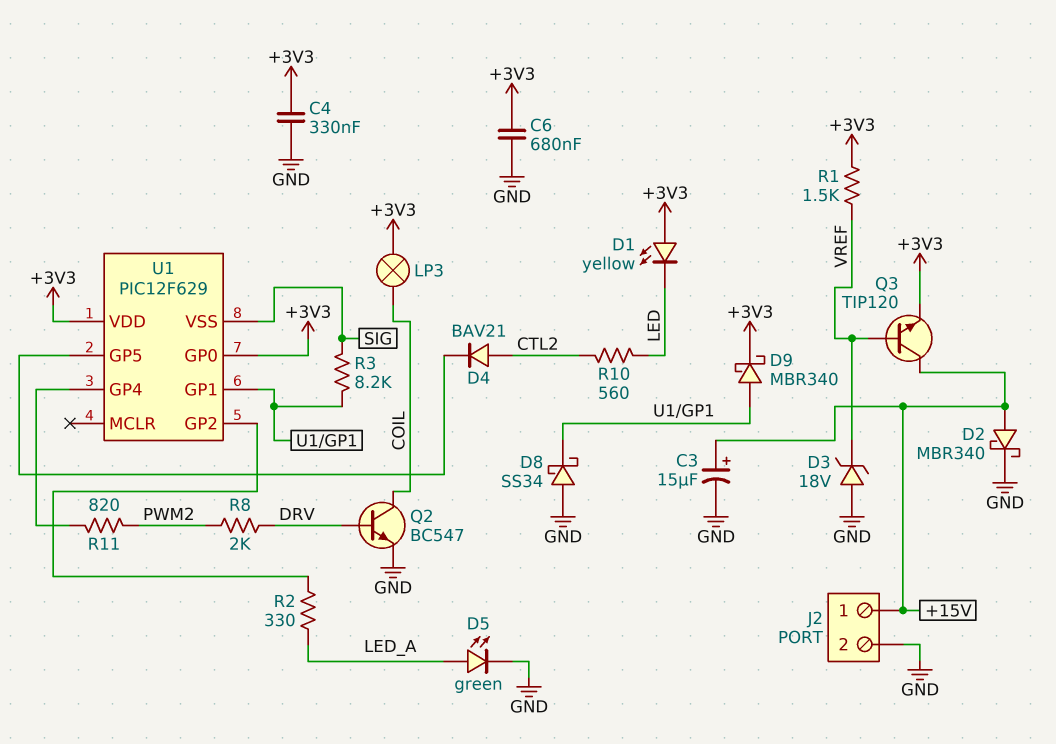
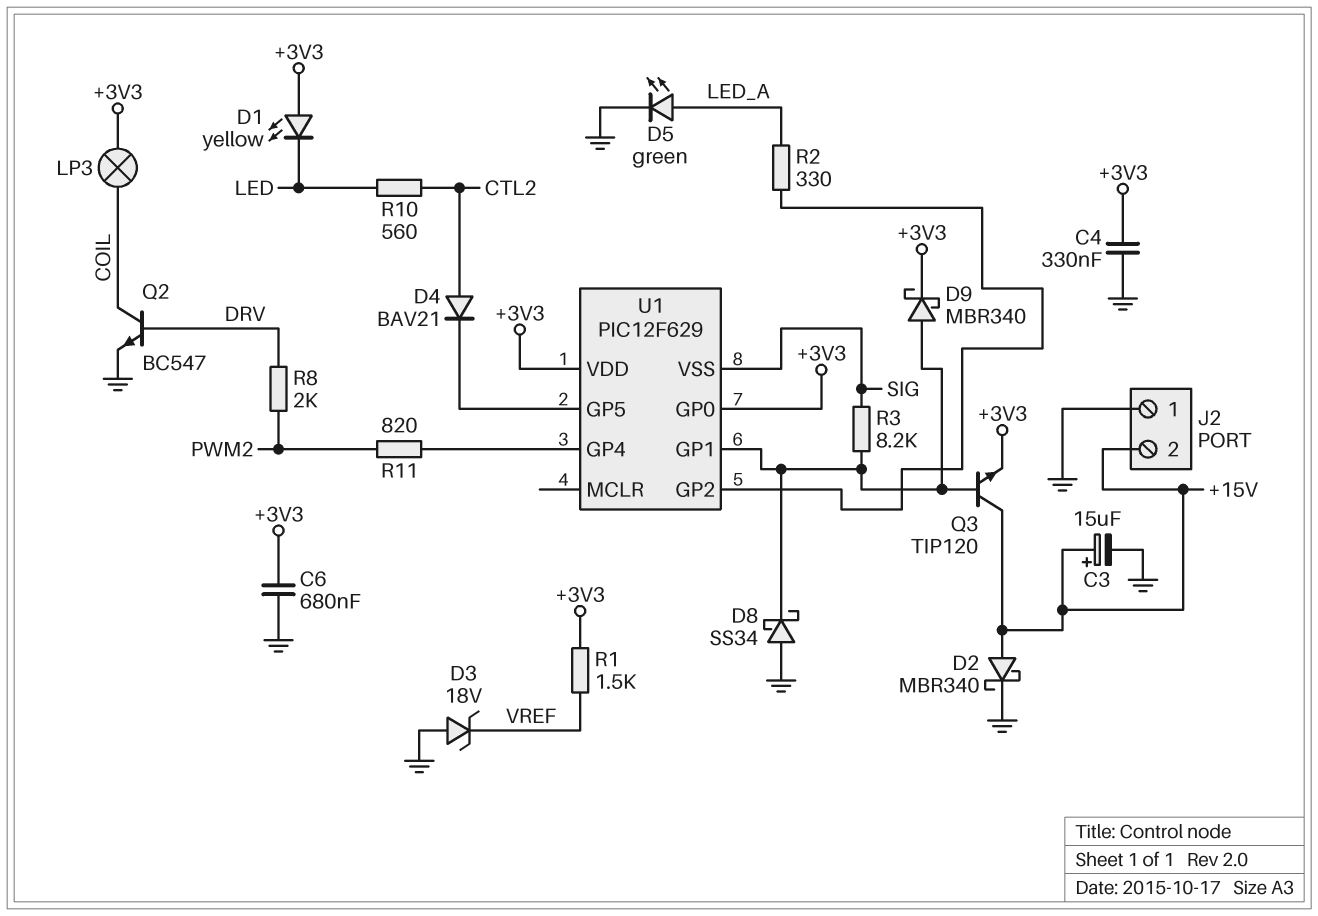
J2 pin 1: +15V -> GND
J2 pin 2: GND -> +15V
Q3: NPN TIP120 (B VREF, C +15V, E +3V3) -> NPN TIP120 (B U1/GP1, C +15V, E +3V3)

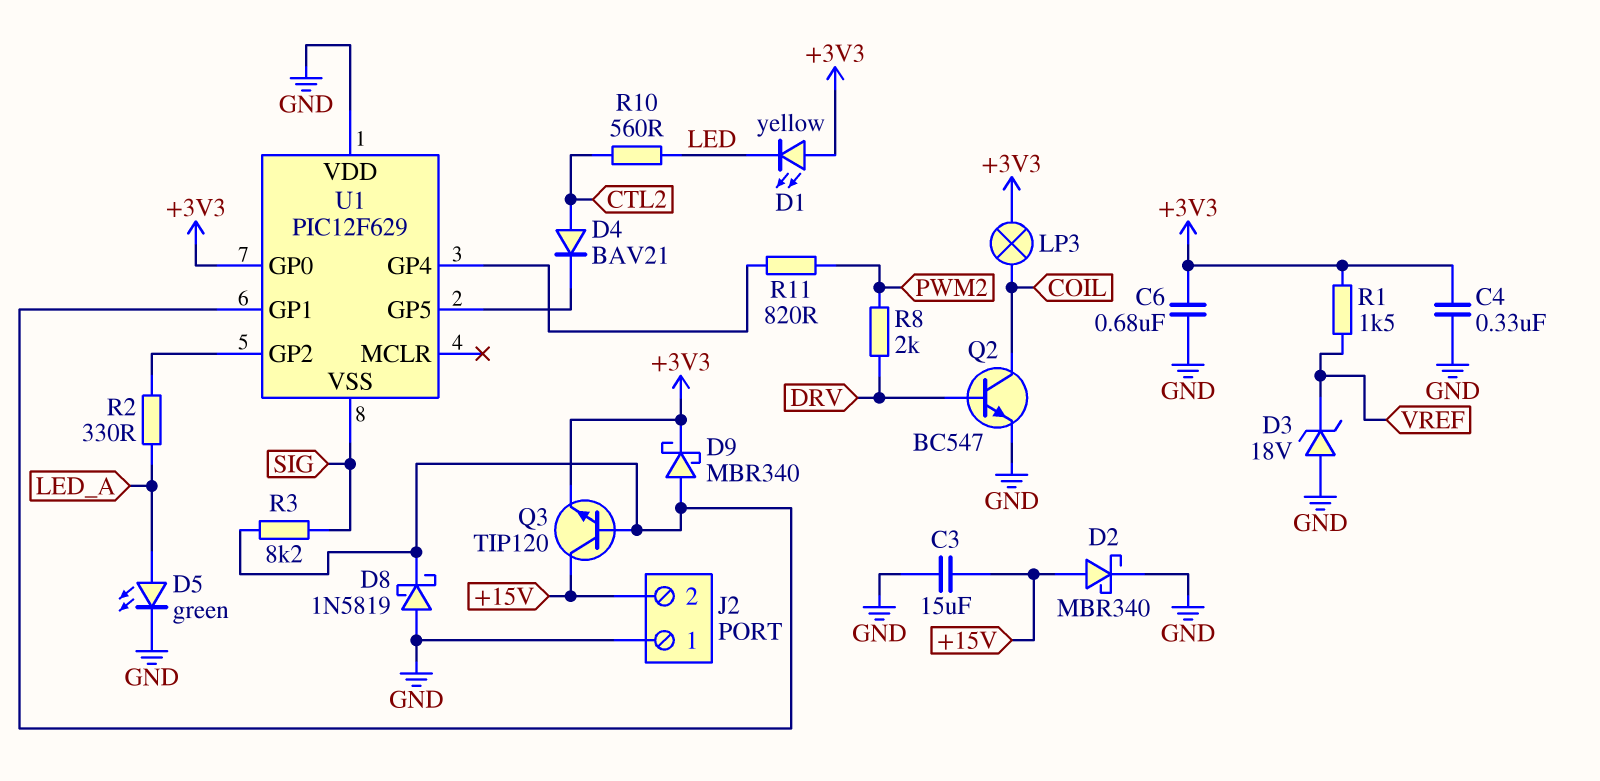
C3: 15uF (plus +15V, minus GND) -> 15uF (+15V, GND)
D8: schottky SS34 (A GND, K U1/GP1) -> schottky 1N5819 (A GND, K U1/GP1)
U1 pin VDD: +3V3 -> GND

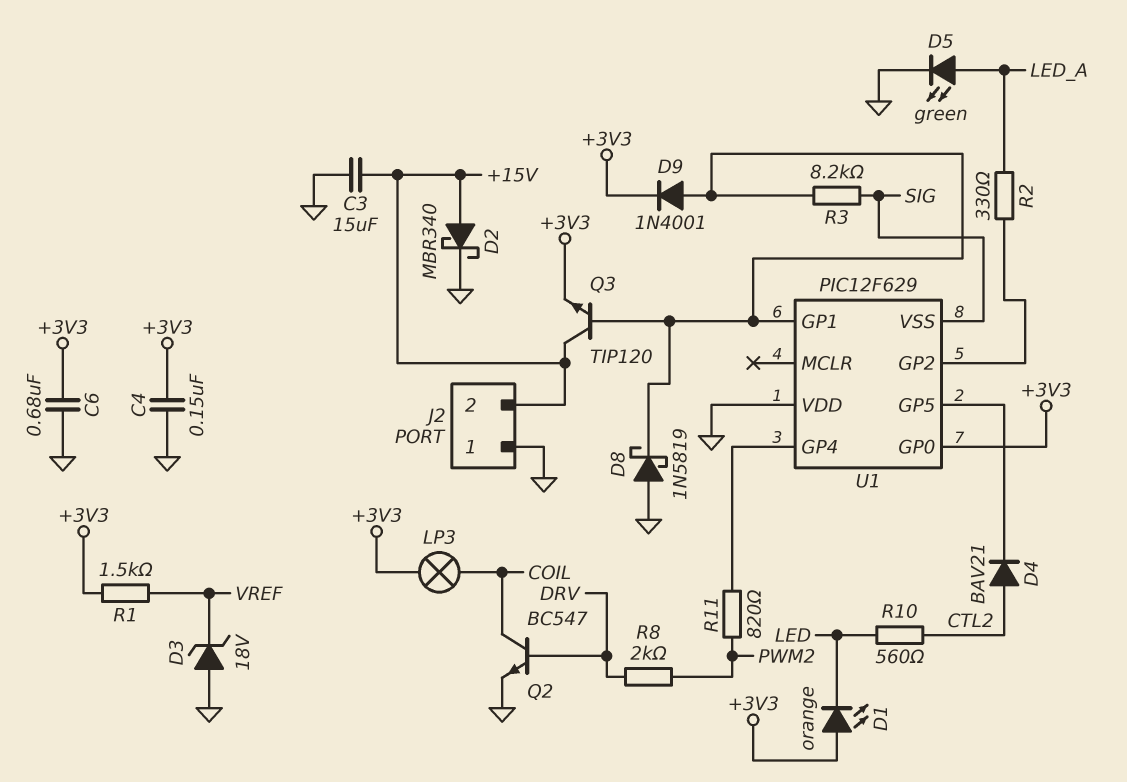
C4: 330nF (+3V3, GND) -> 150nF (+3V3, GND)
D1: LED yellow (A +3V3, K LED) -> LED orange (A +3V3, K LED)
D9: schottky MBR340 (A U1/GP1, K +3V3) -> diode 1N4001 (A U1/GP1, K +3V3)

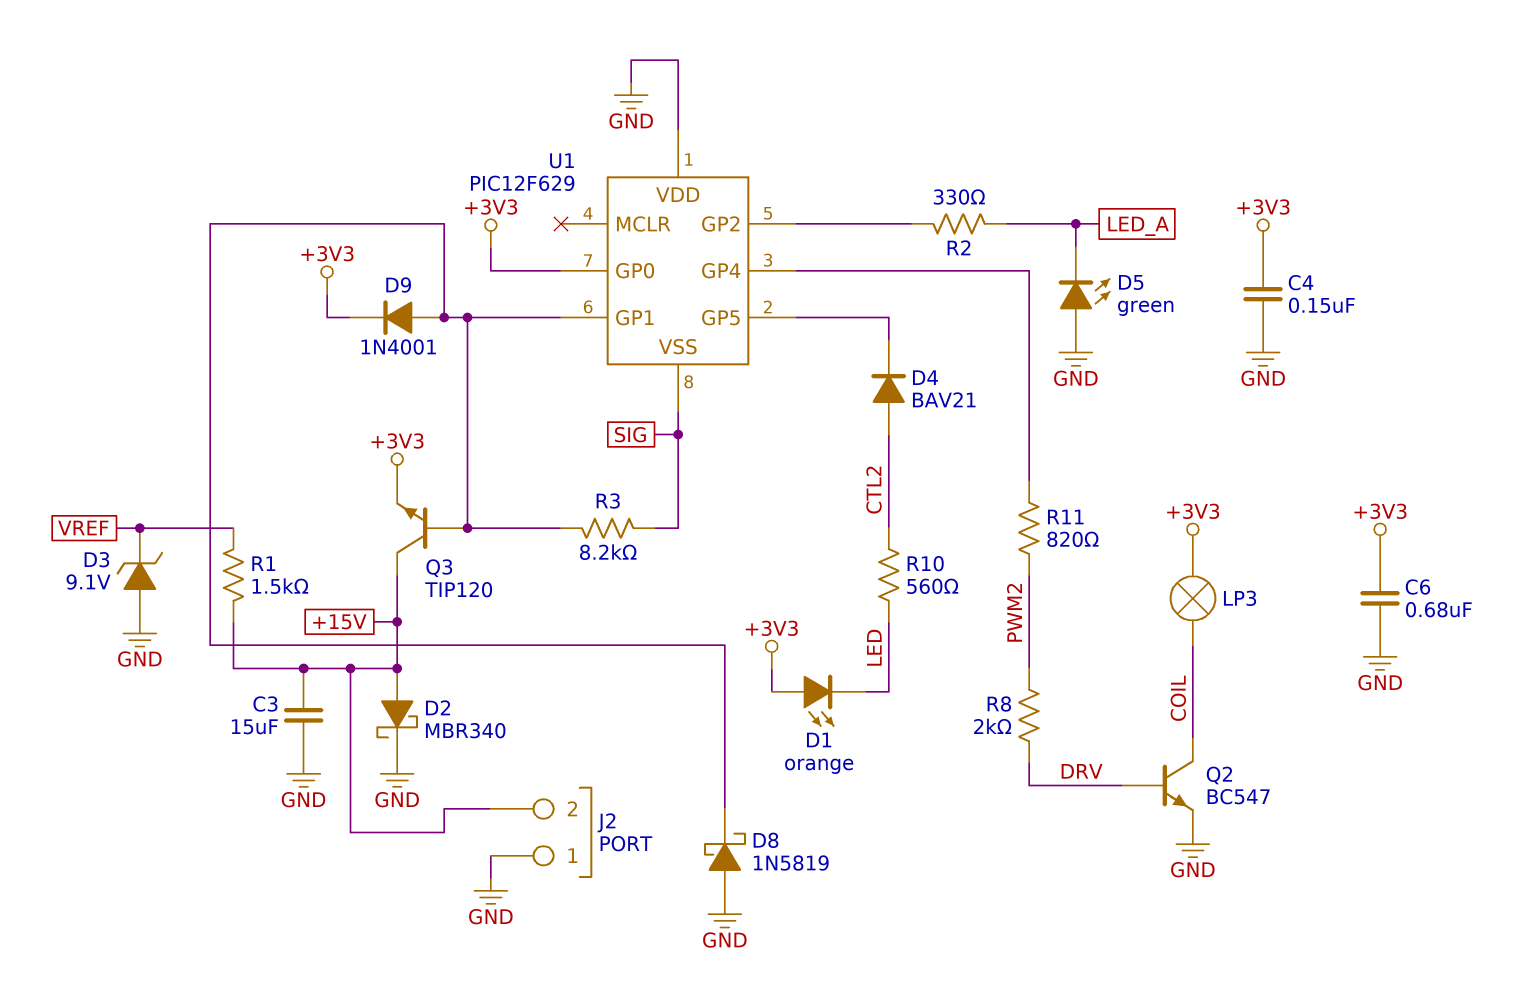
D3: zener 18V (A GND, K VREF) -> zener 9.1V (A GND, K VREF)
D5: LED green (A LED_A, K GND) -> LED green (A GND, K LED_A)
R1: 1.5k (+3V3, VREF) -> 1.5k (+15V, VREF)

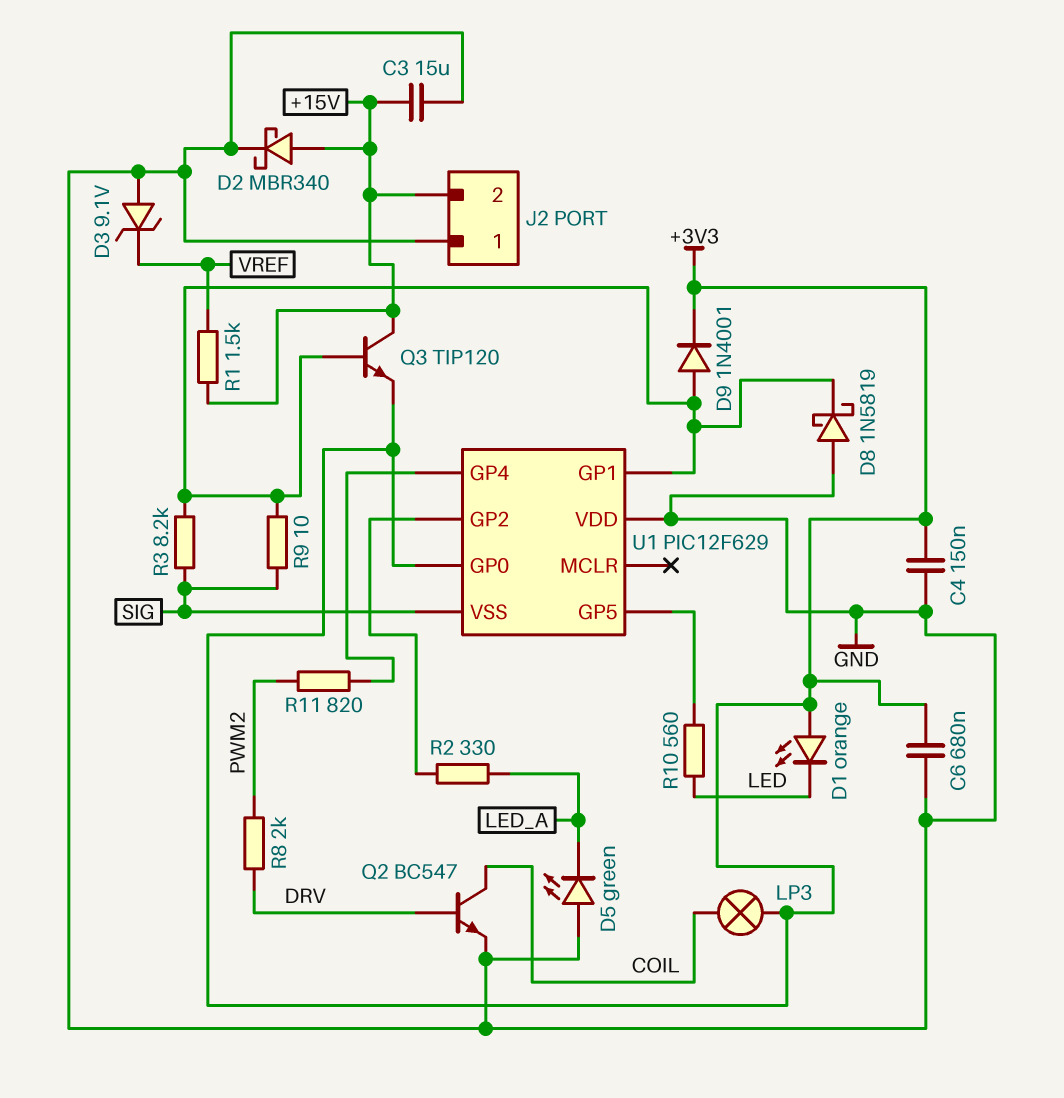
D4: diode BAV21 (A CTL2, K U1/GP5) -> none
R9: none -> 10 (SIG, U1/GP1)
R10: 560 (CTL2, LED) -> 560 (LED, U1/GP5)

